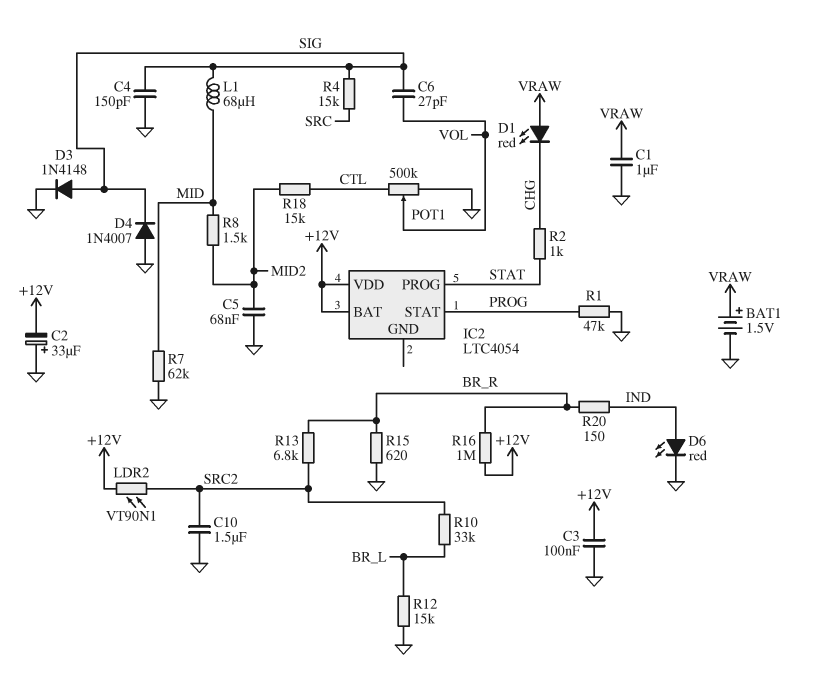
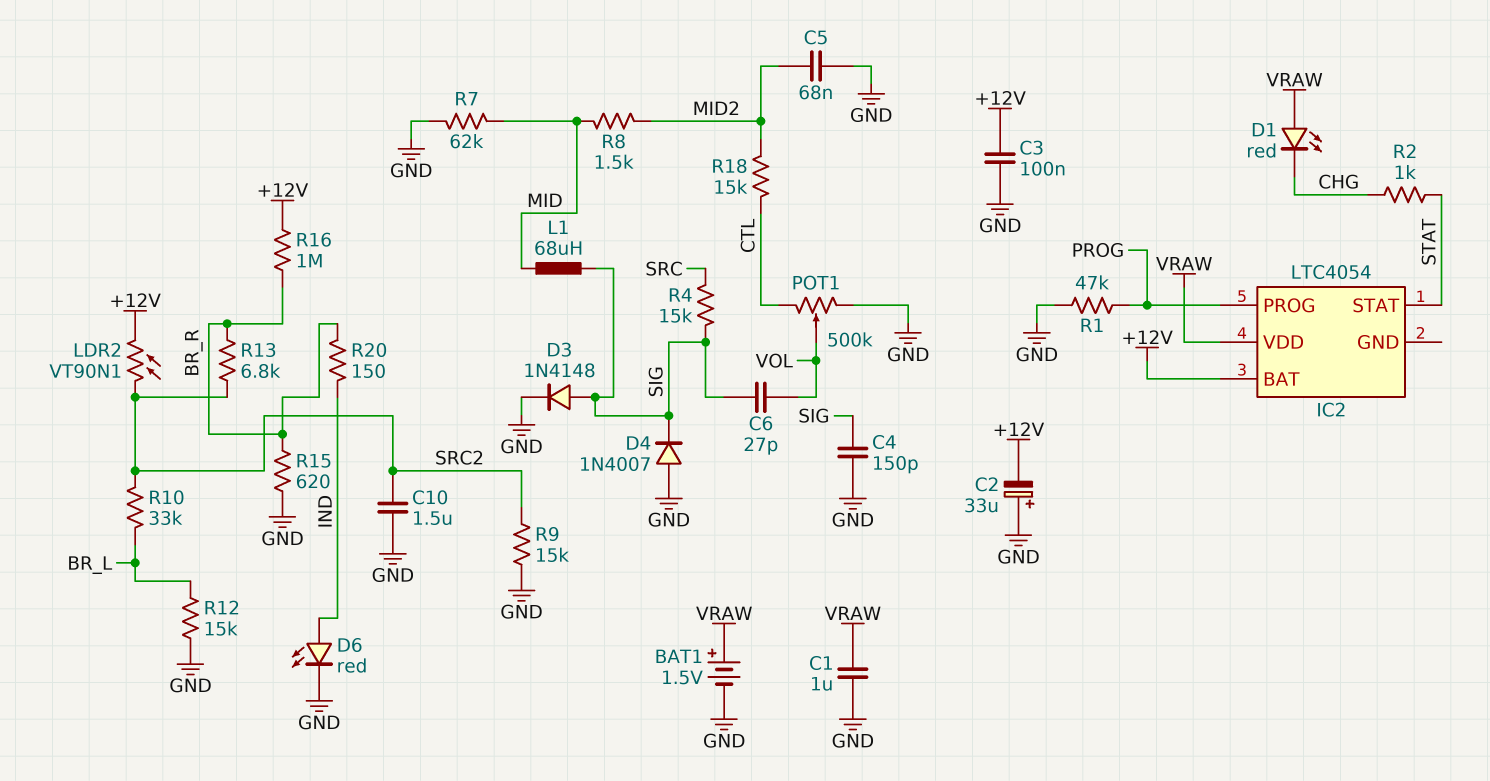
IC2 pin PROG: STAT -> PROG
IC2 pin STAT: PROG -> STAT
IC2 pin VDD: +12V -> VRAW
R9: none -> 15k (GND, SRC2)

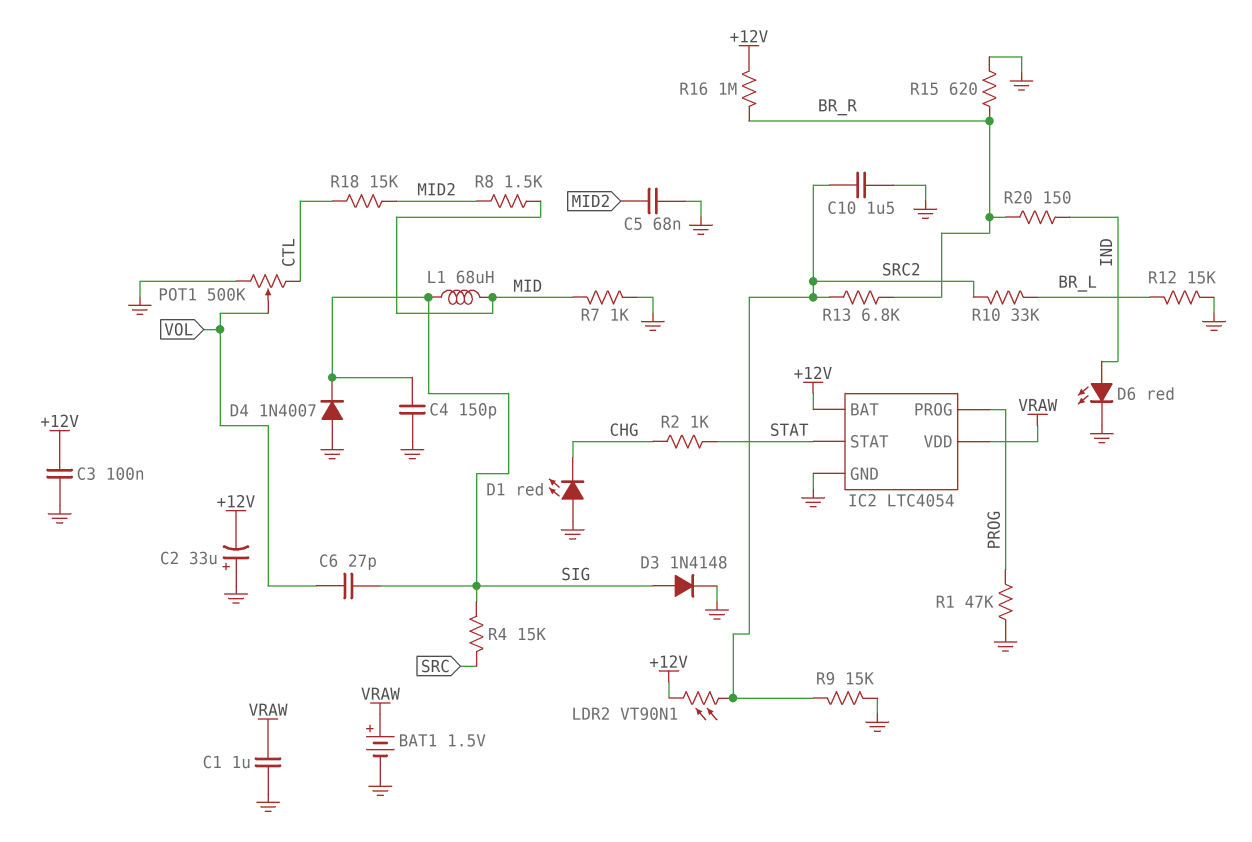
D1: LED red (A VRAW, K CHG) -> LED red (A GND, K CHG)
IC2 pin GND: none -> GND
R7: 62k (GND, MID) -> 1k (GND, MID)

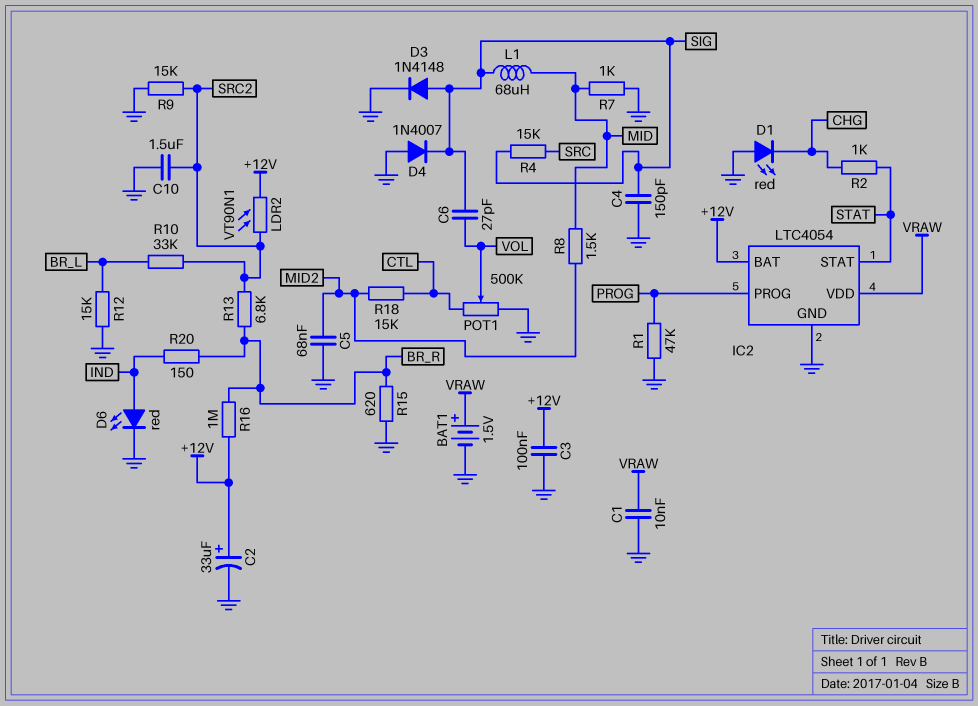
C1: 1uF (GND, VRAW) -> 10nF (GND, VRAW)
C2: 33uF (plus GND, minus +12V) -> 33uF (plus +12V, minus GND)

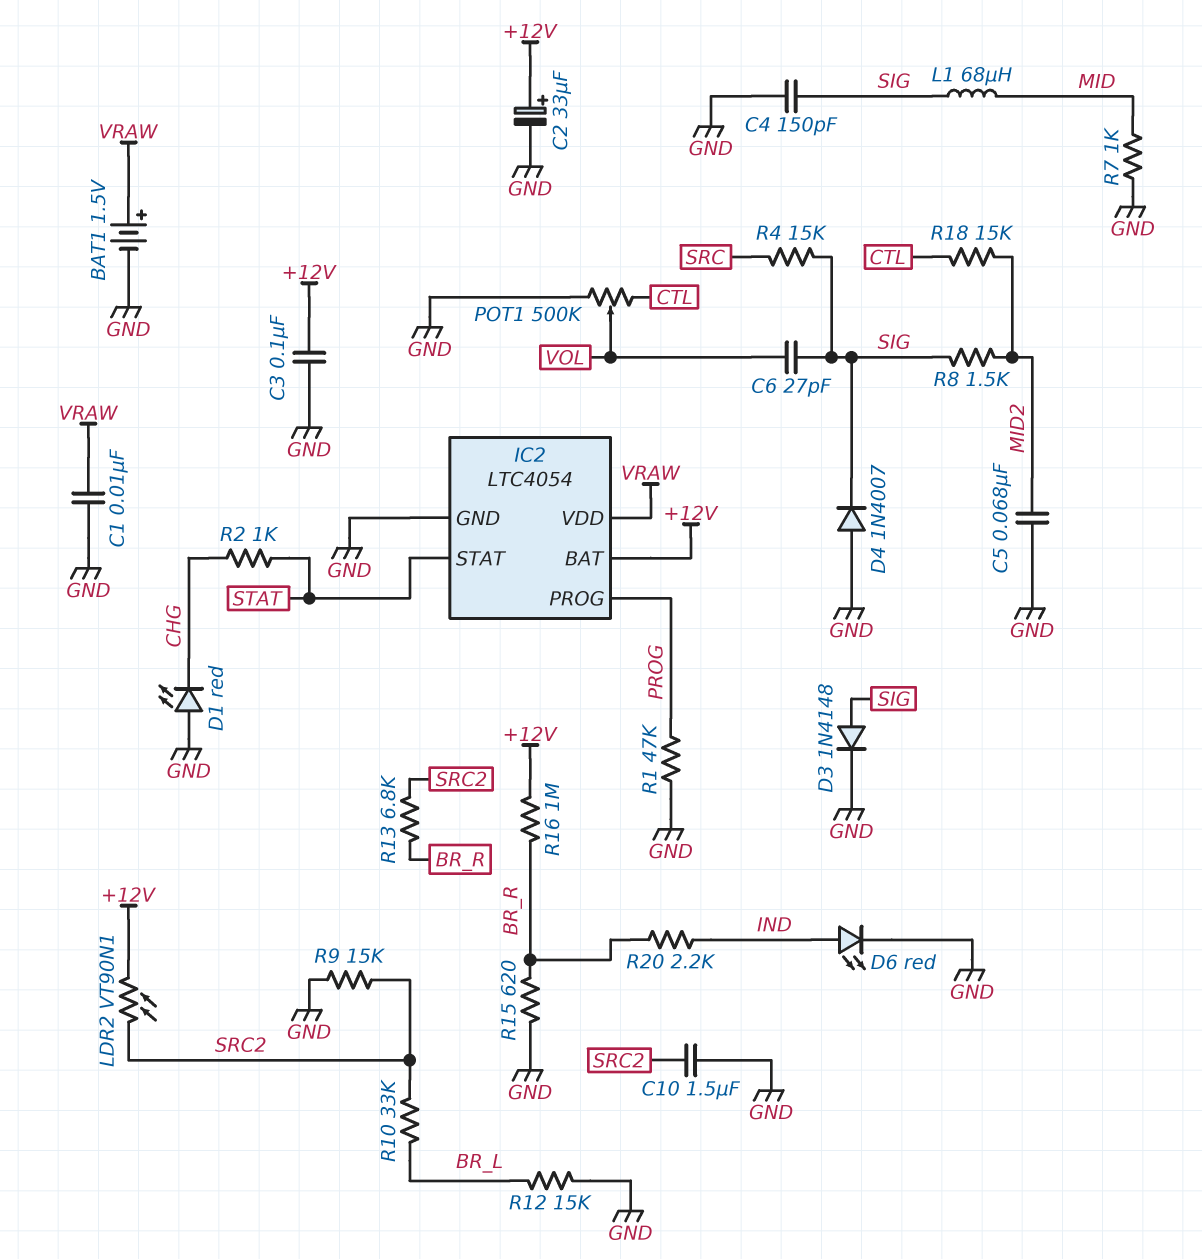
R8: 1.5k (MID, MID2) -> 1.5k (MID2, SIG)
R20: 150 (BR_R, IND) -> 2.2k (BR_R, IND)

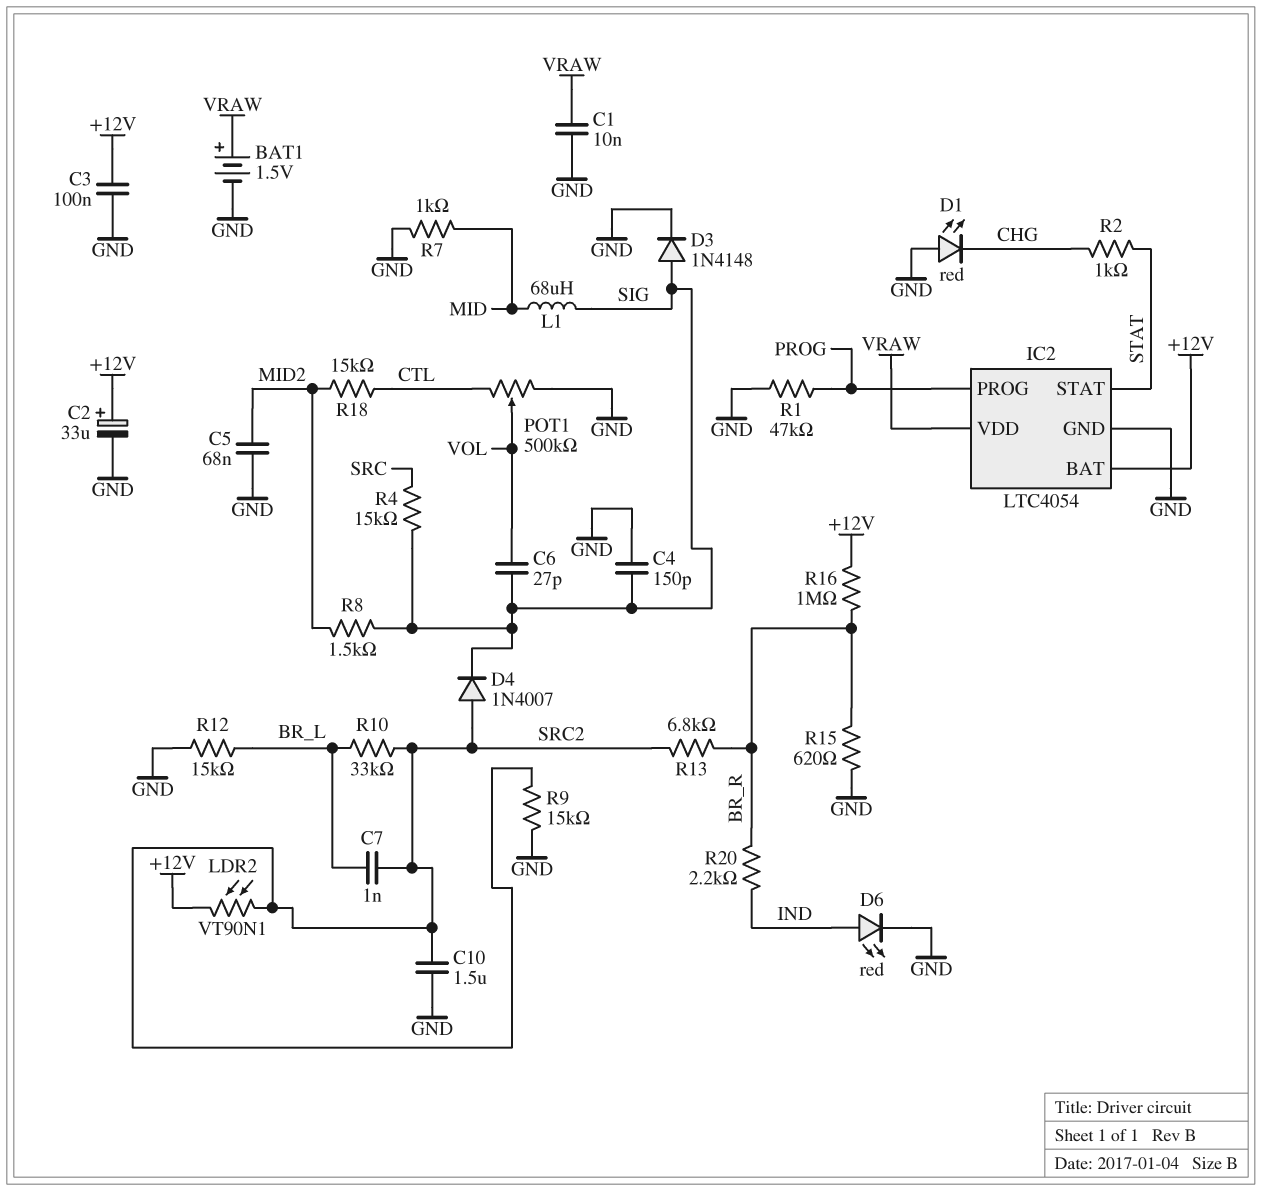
C7: none -> 1nF (BR_L, SRC2)
D4: diode 1N4007 (A GND, K SIG) -> diode 1N4007 (A SRC2, K SIG)

